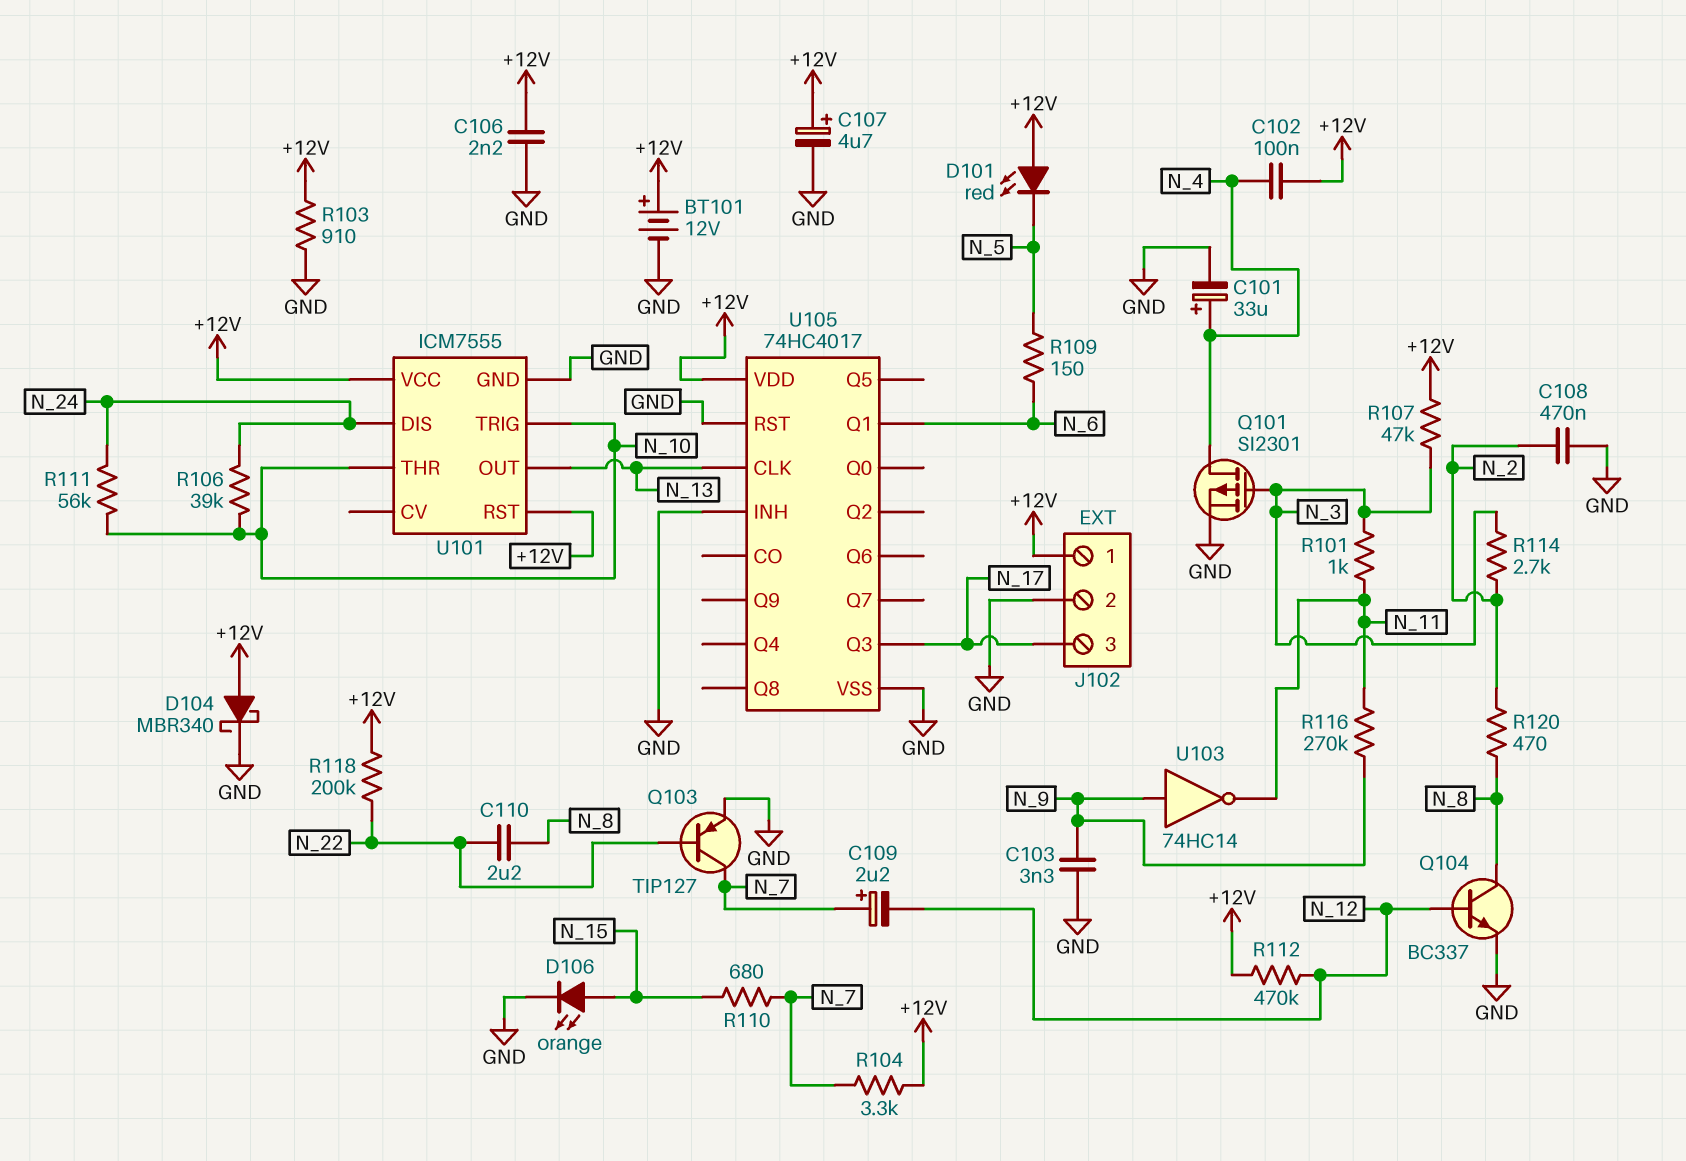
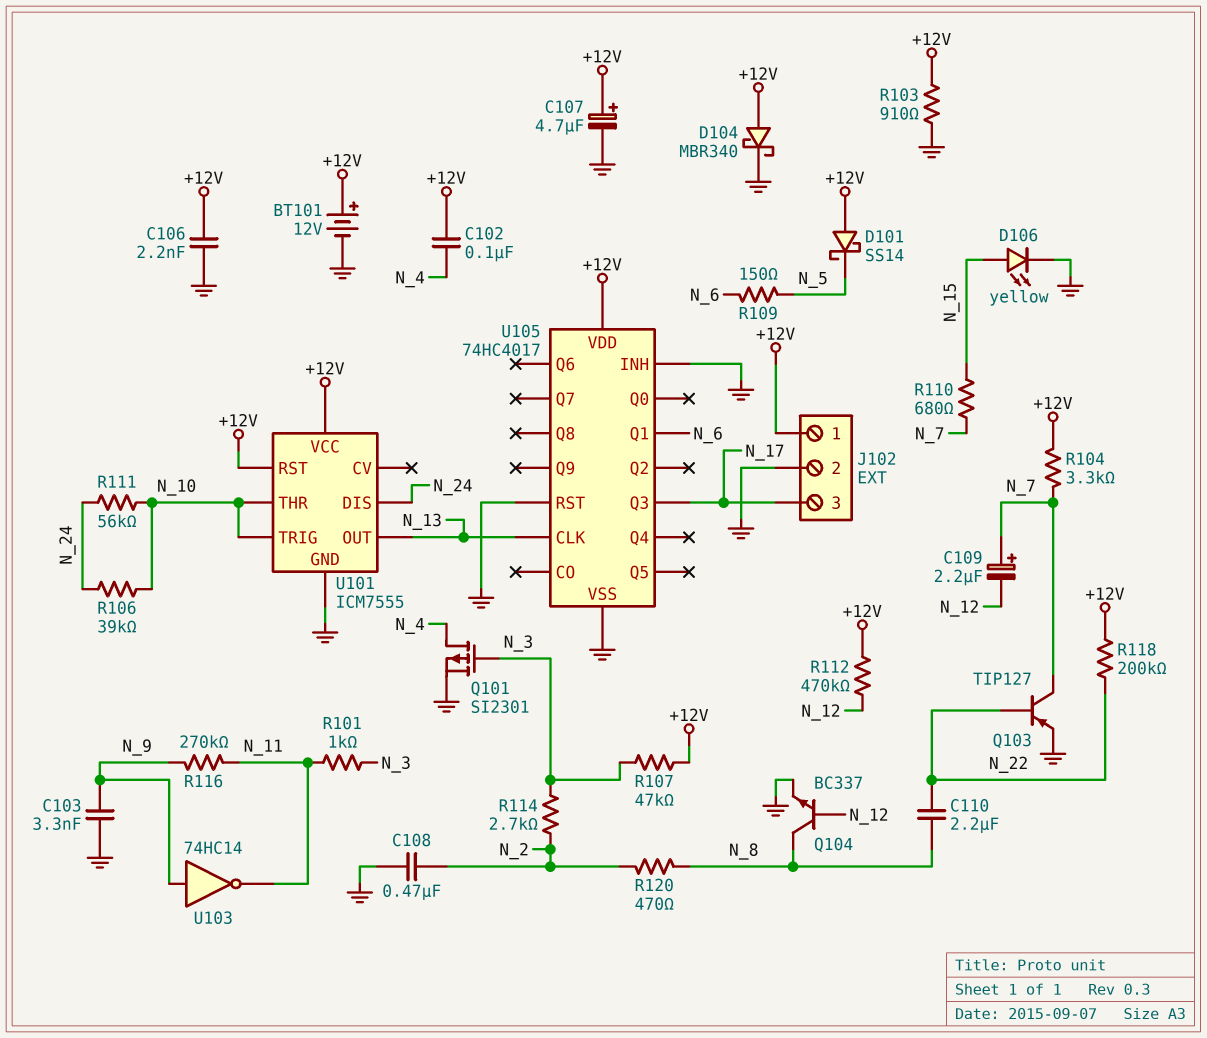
C101: 33uF (plus N_4, minus GND) -> none
D101: LED red (A +12V, K N_5) -> schottky SS14 (A +12V, K N_5)
D106: LED orange (A N_15, K GND) -> LED yellow (A N_15, K GND)

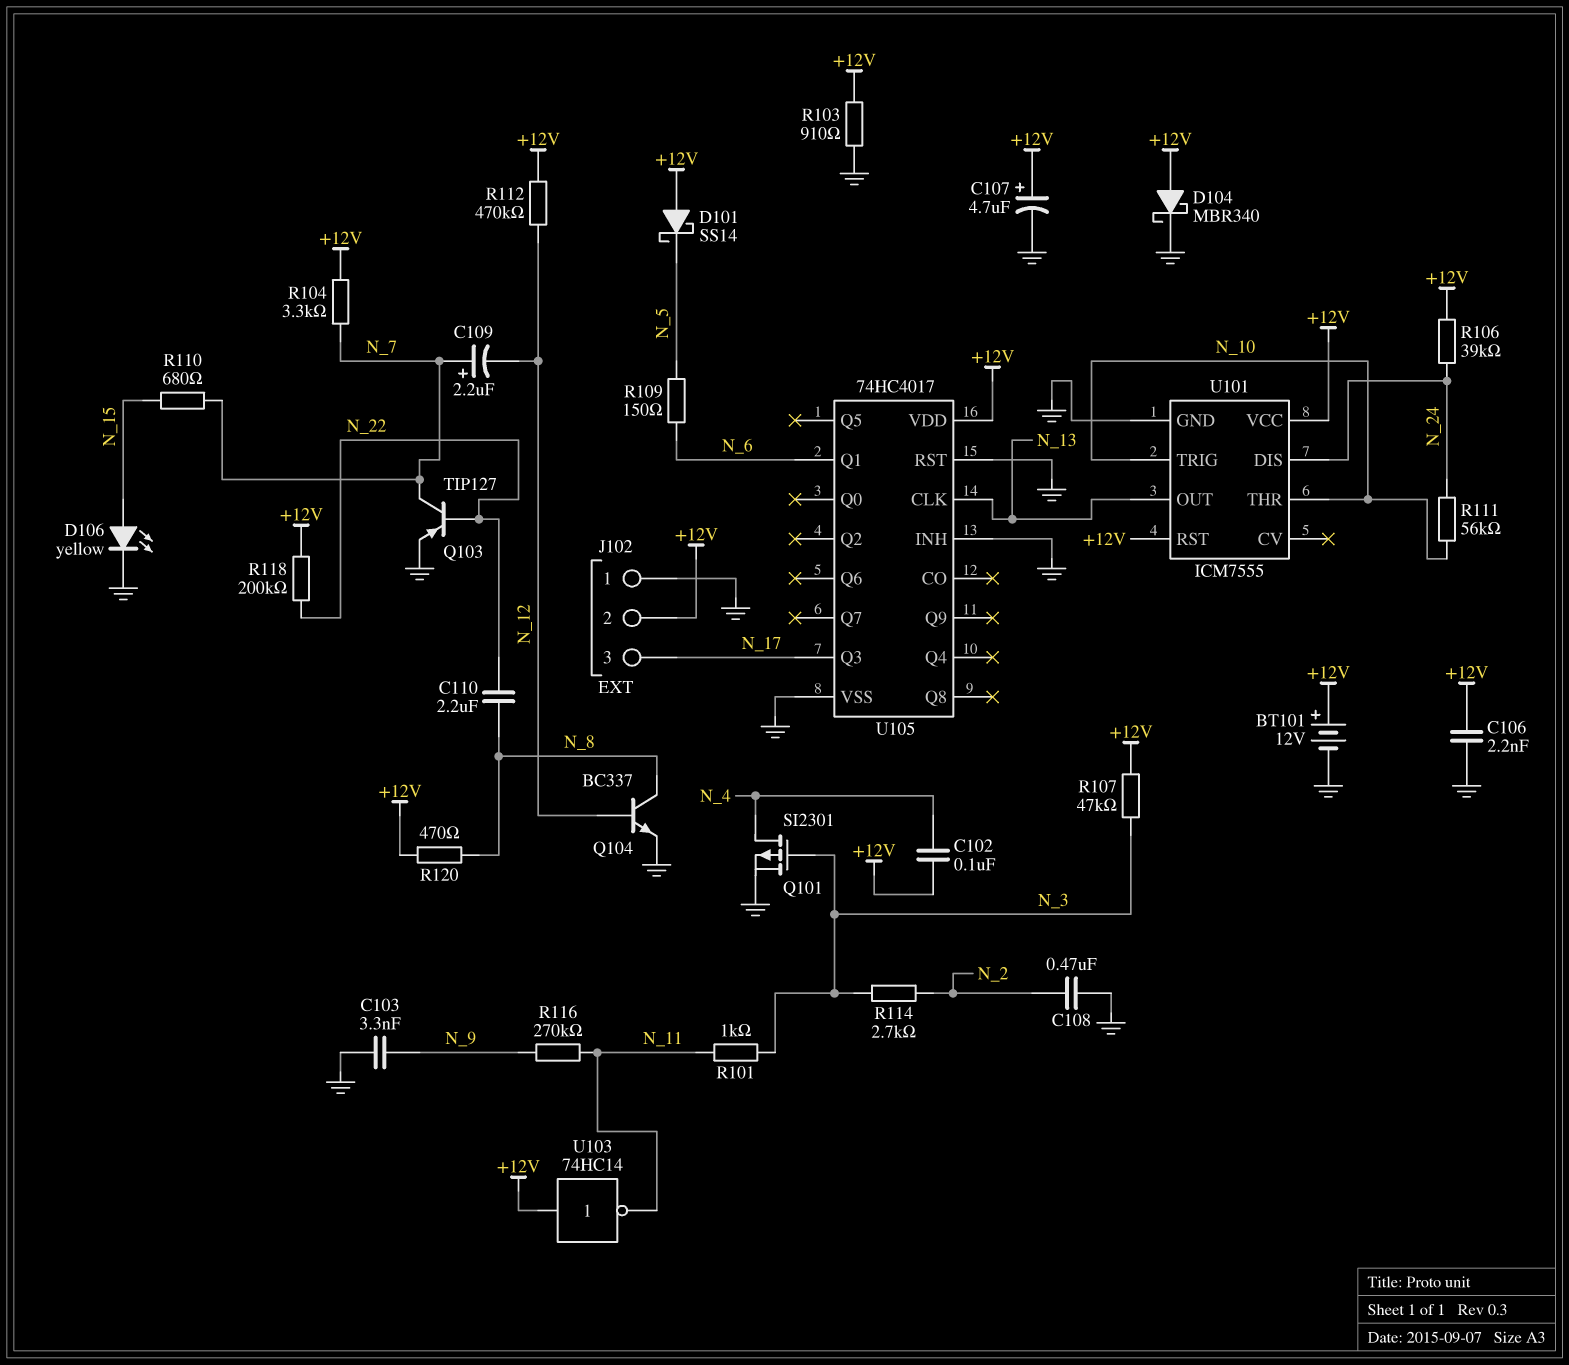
J102 pin 1: +12V -> GND
J102 pin 2: GND -> +12V
R106: 39k (N_10, N_24) -> 39k (+12V, N_24)
R120: 470 (N_2, N_8) -> 470 (+12V, N_8)
U103: NOT 74HC14 (in N_9, out N_11) -> NOT 74HC14 (in +12V, out N_11)

